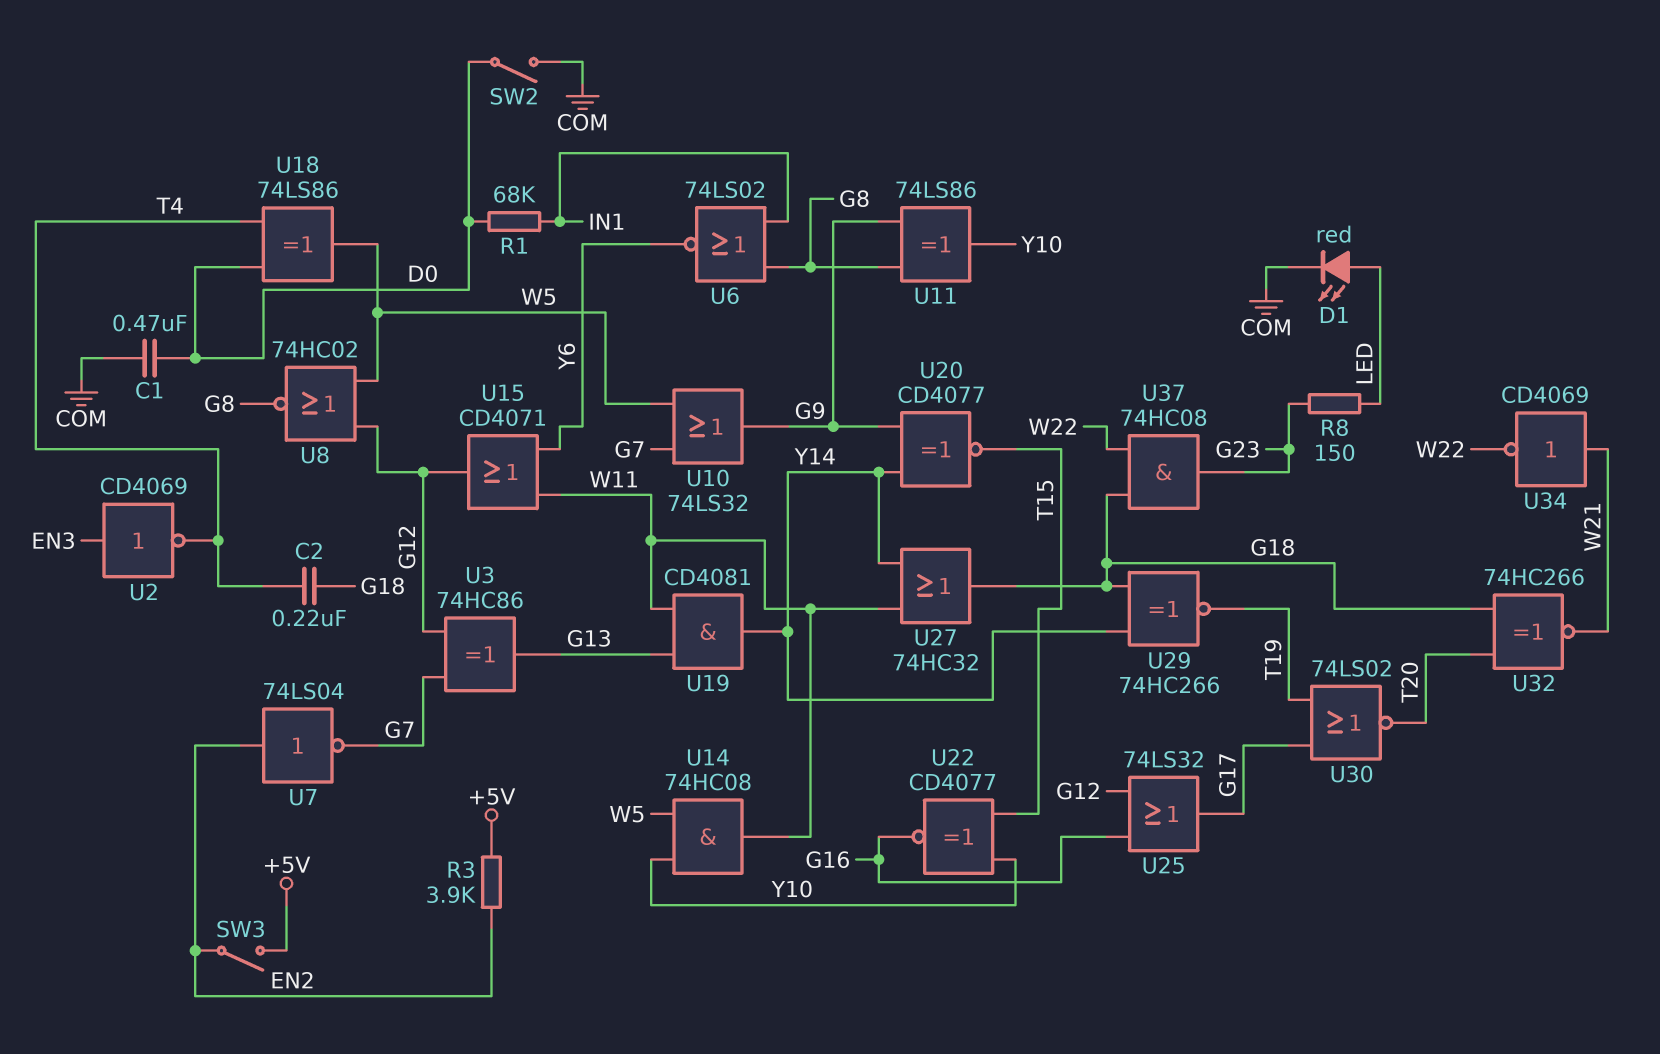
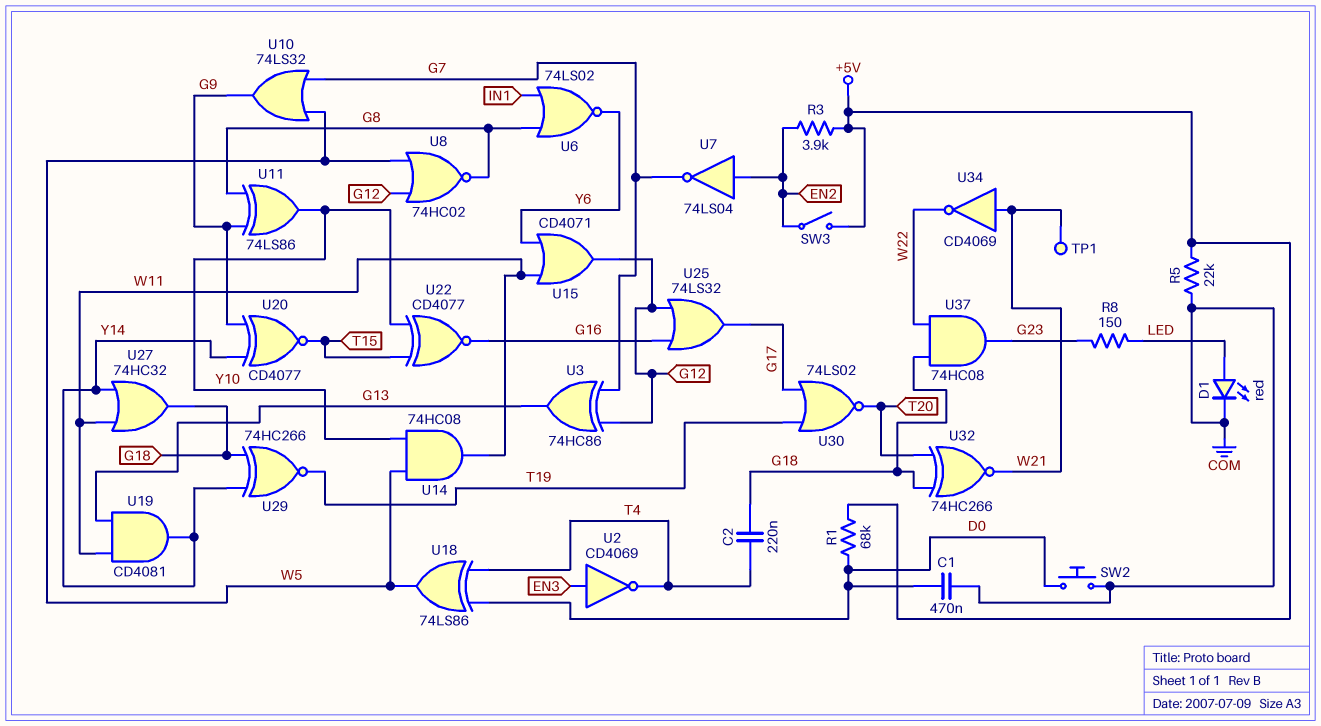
R1: 68k (D0, IN1) -> 68k (+5V, D0)
R5: none -> 22k (+5V, COM)
SW2: switch (COM, D0) -> button (COM, D0)
TP1: none -> test point (W21)

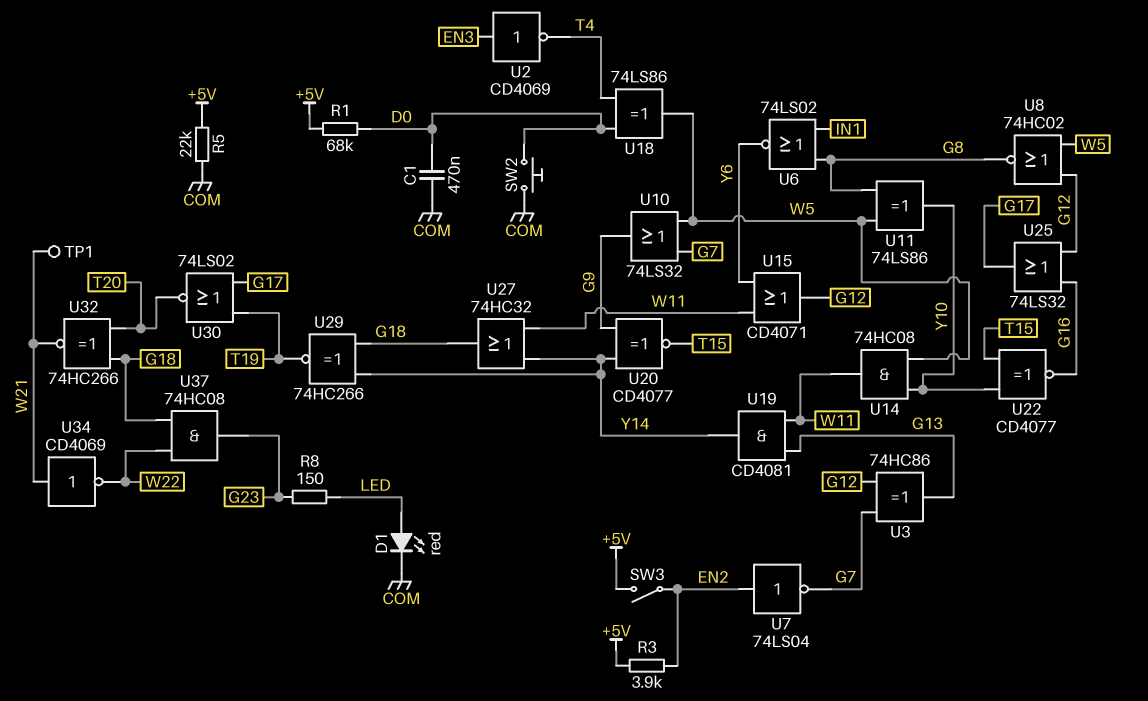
C2: 220nF (G18, T4) -> none
U11: XOR 74LS86 (in G8, in G9, out Y10) -> XOR 74LS86 (in G8, in W5, out Y10)

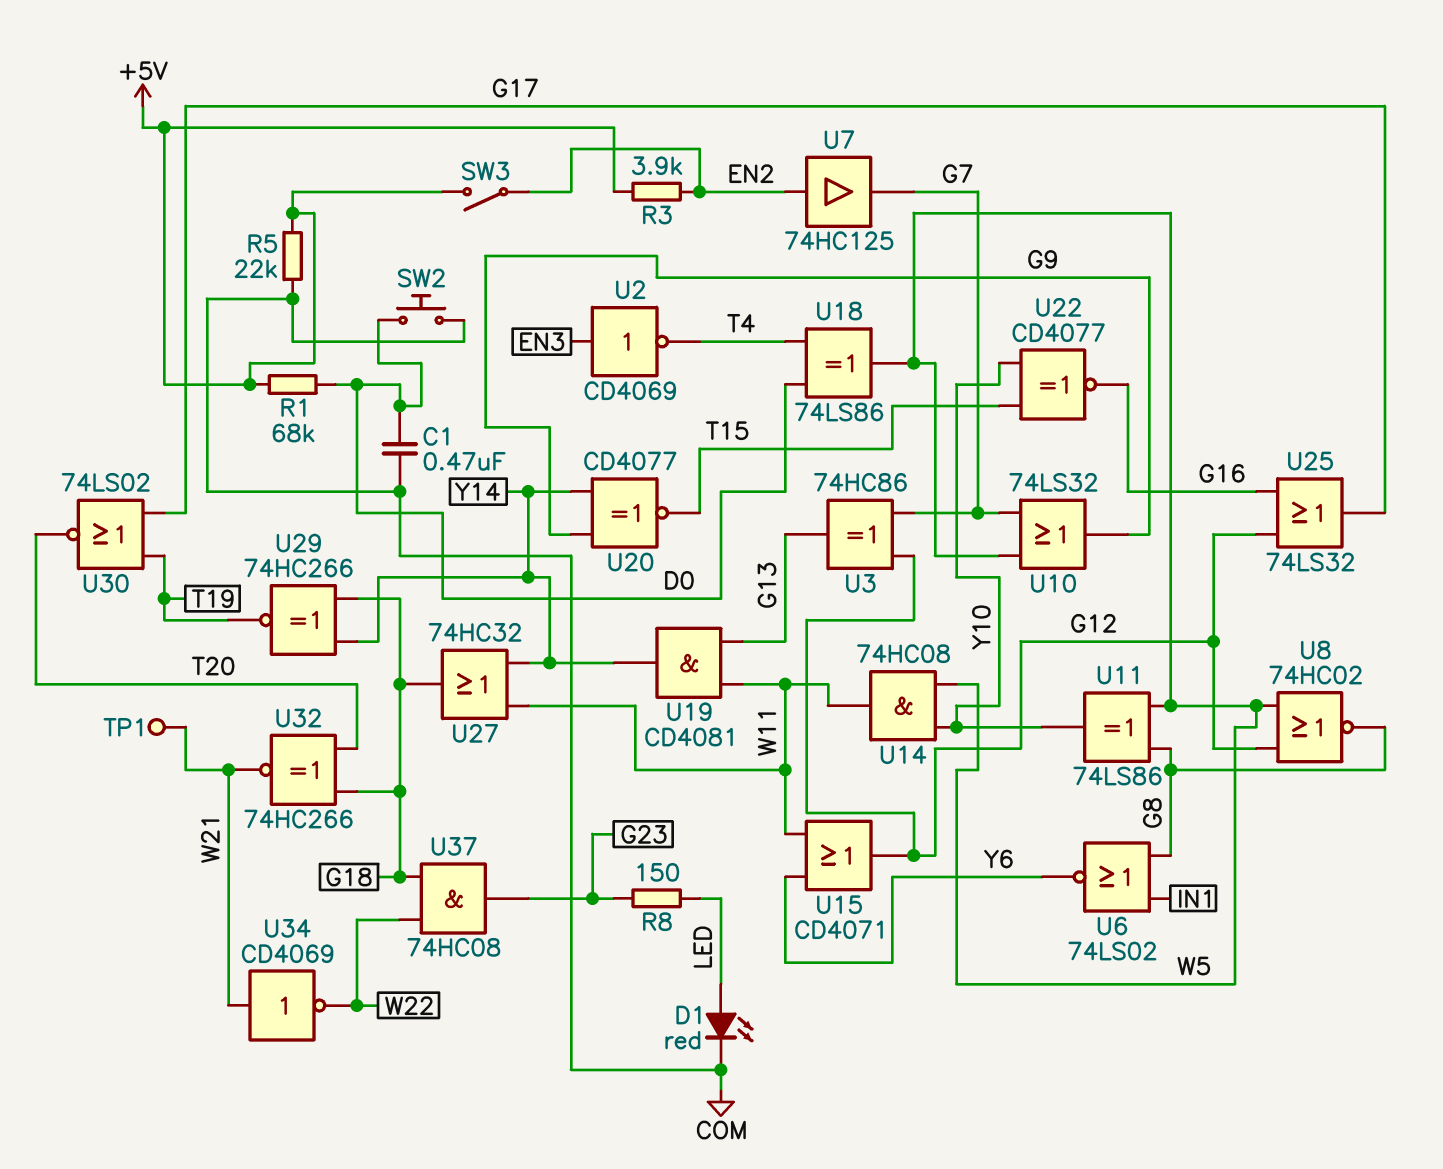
U7: NOT 74LS04 (in EN2, out G7) -> buffer 74HC125 (in EN2, out G7)

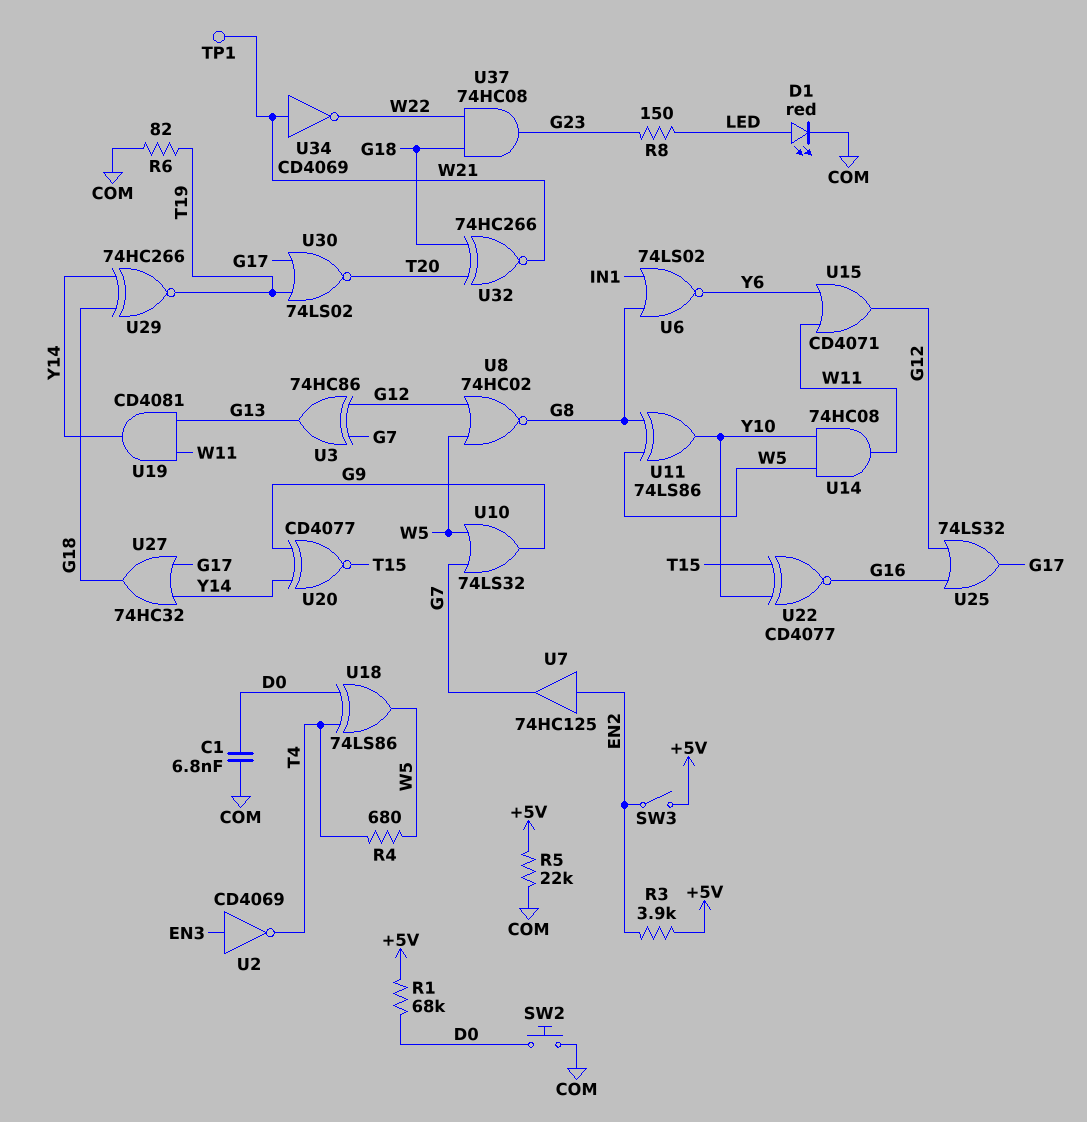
C1: 470nF (COM, D0) -> 6.8nF (COM, D0)
R4: none -> 680 (T4, W5)
R6: none -> 82 (COM, T19)
U27: OR 74HC32 (in W11, in Y14, out G18) -> OR 74HC32 (in G17, in Y14, out G18)

